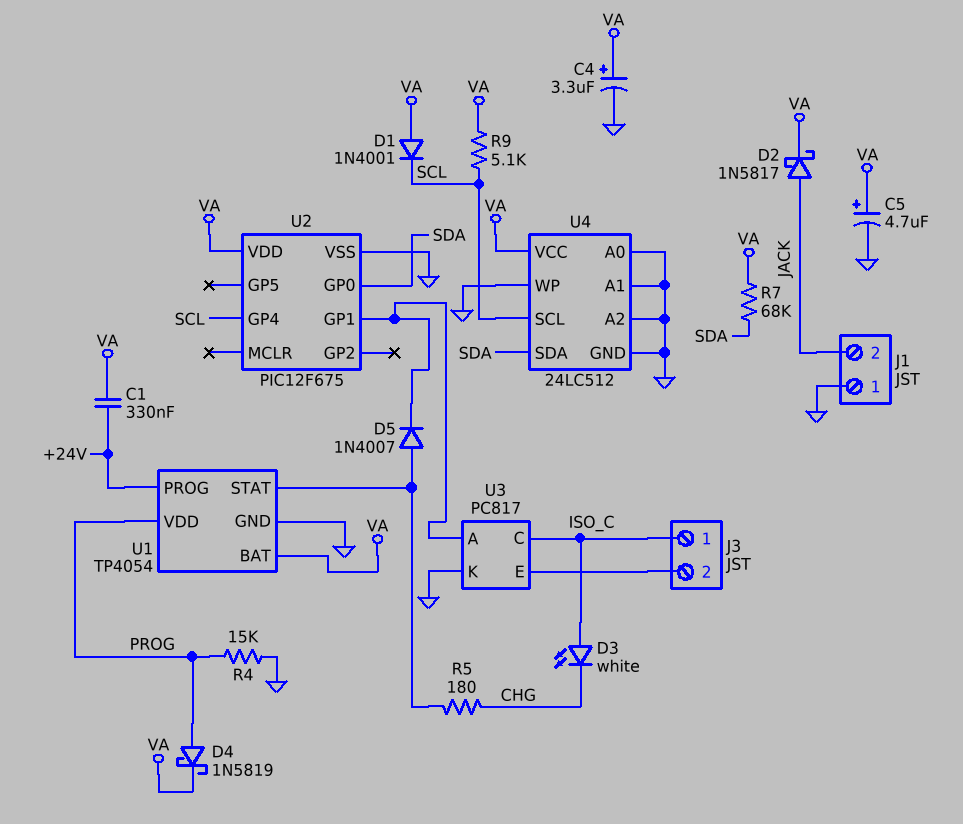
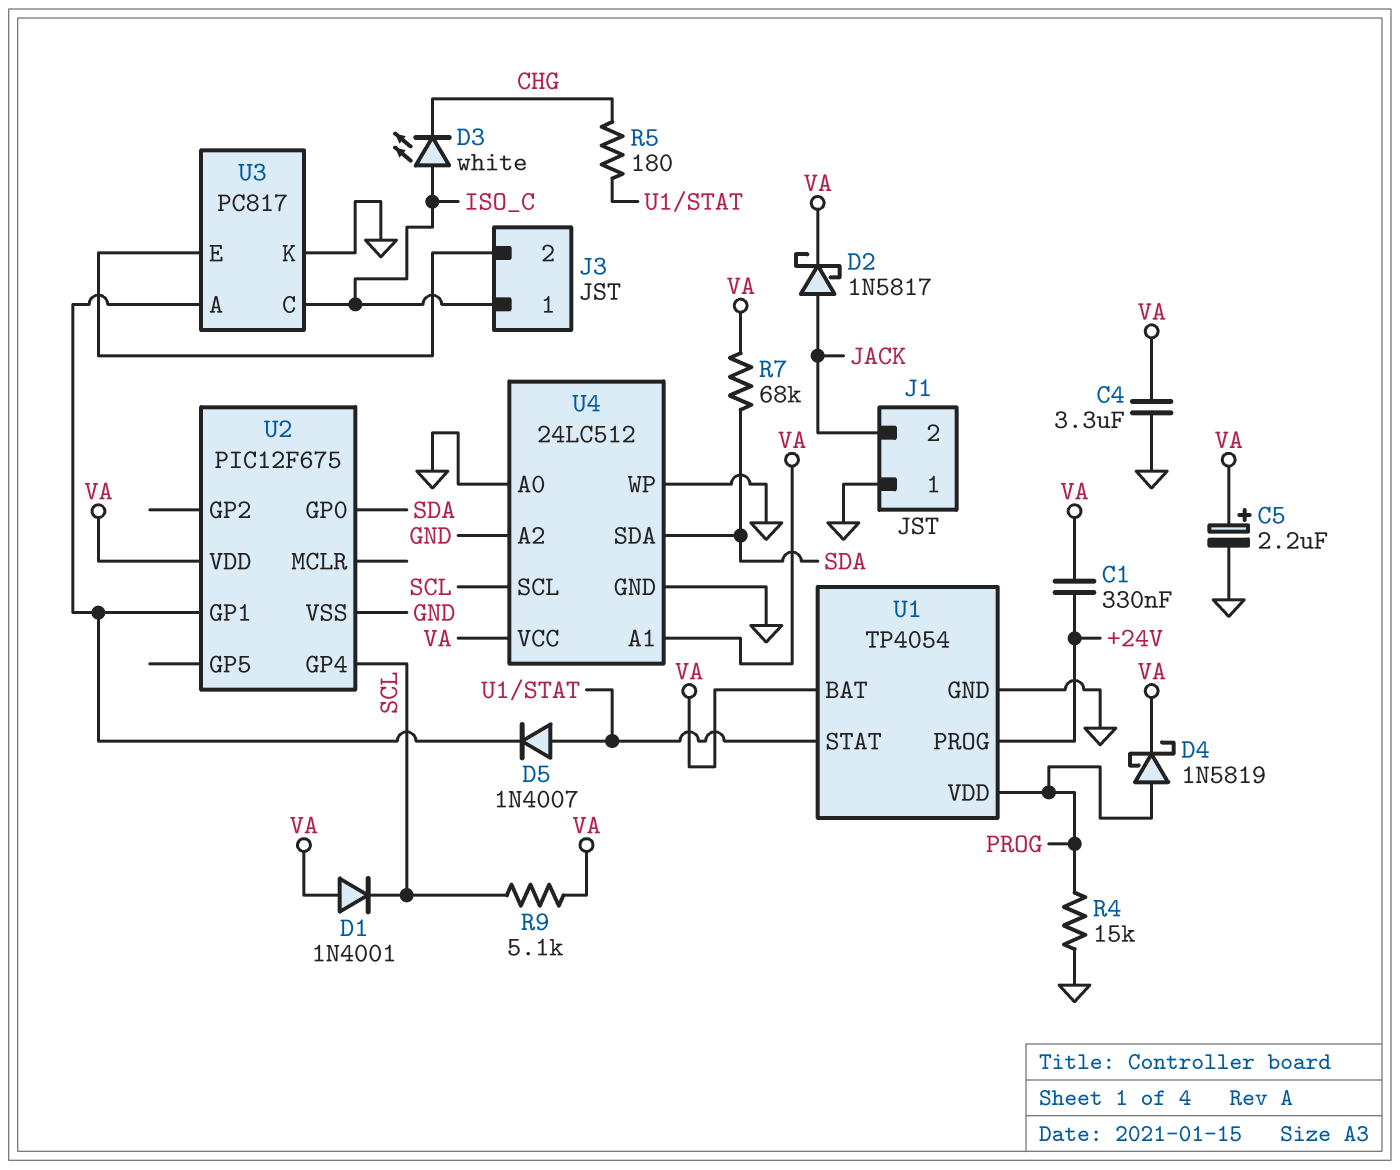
C4: 3.3uF (plus VA, minus GND) -> 3.3uF (GND, VA)
C5: 4.7uF (plus VA, minus GND) -> 2.2uF (plus VA, minus GND)
U4 pin A1: GND -> VA

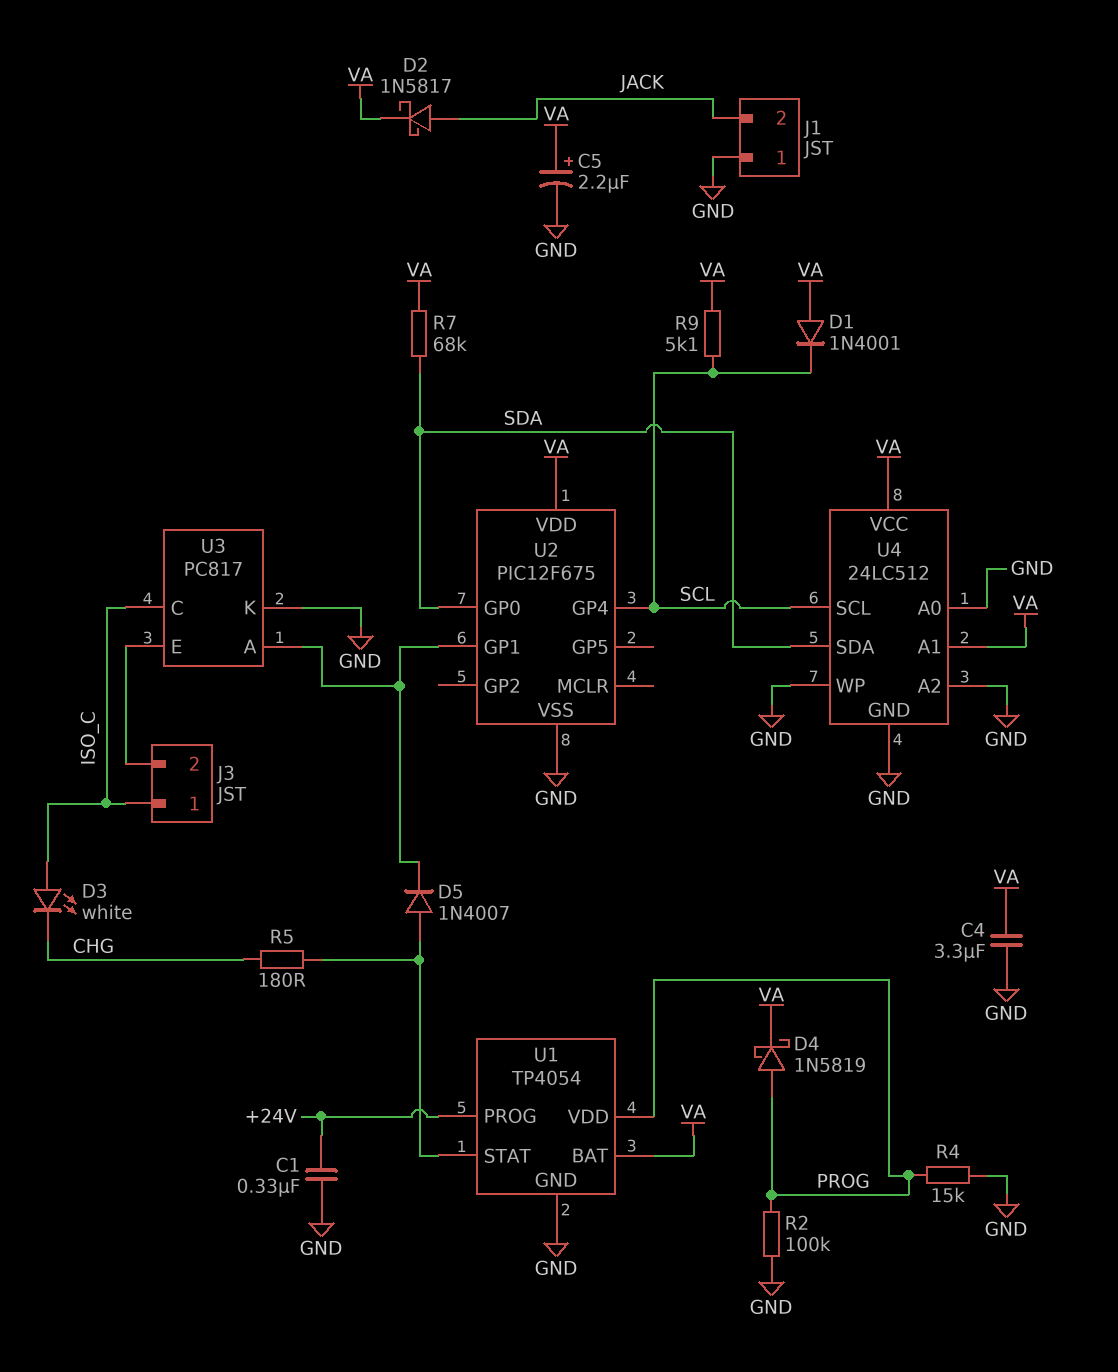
C1: 330nF (+24V, VA) -> 330nF (+24V, GND)
R2: none -> 100k (GND, PROG)

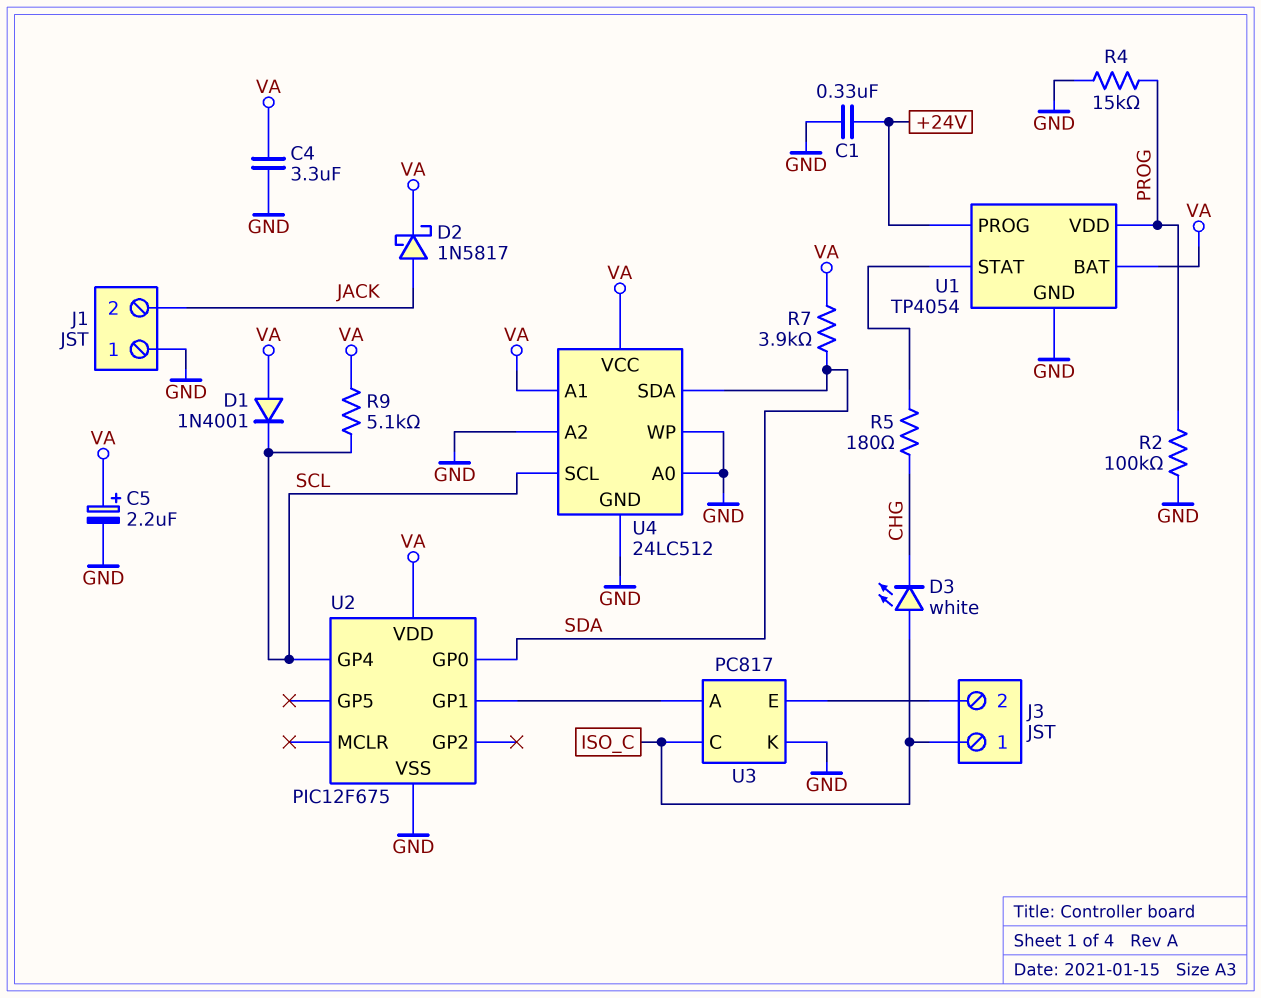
D4: schottky 1N5819 (A PROG, K VA) -> none
D5: diode 1N4007 (A U1/STAT, K U2/GP1) -> none
R7: 68k (SDA, VA) -> 3.9k (SDA, VA)

